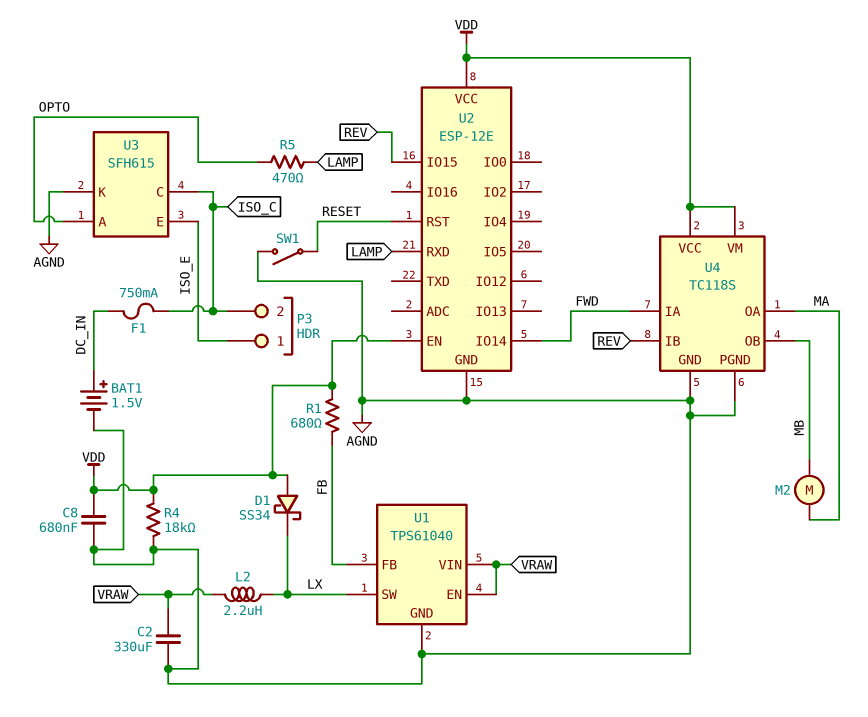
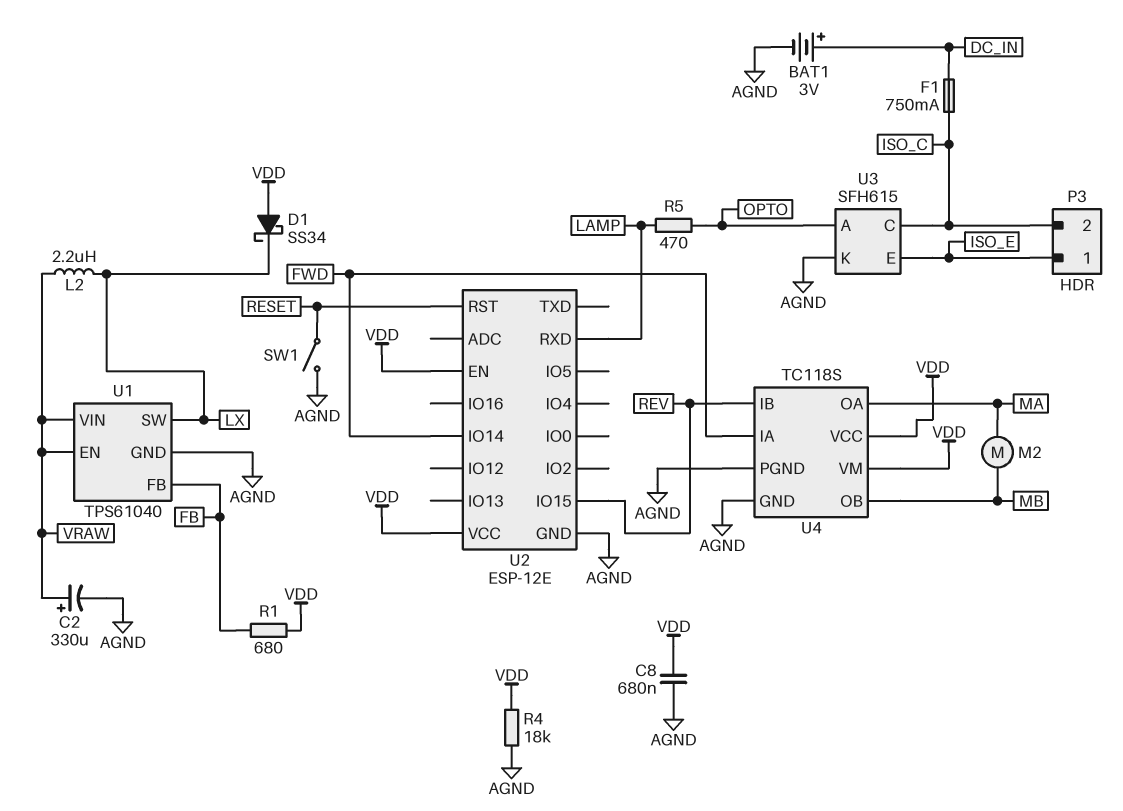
BAT1: 1.5V (plus DC_IN, minus AGND) -> 3V (plus DC_IN, minus AGND)
C2: 330uF (AGND, VRAW) -> 330uF (plus VRAW, minus AGND)

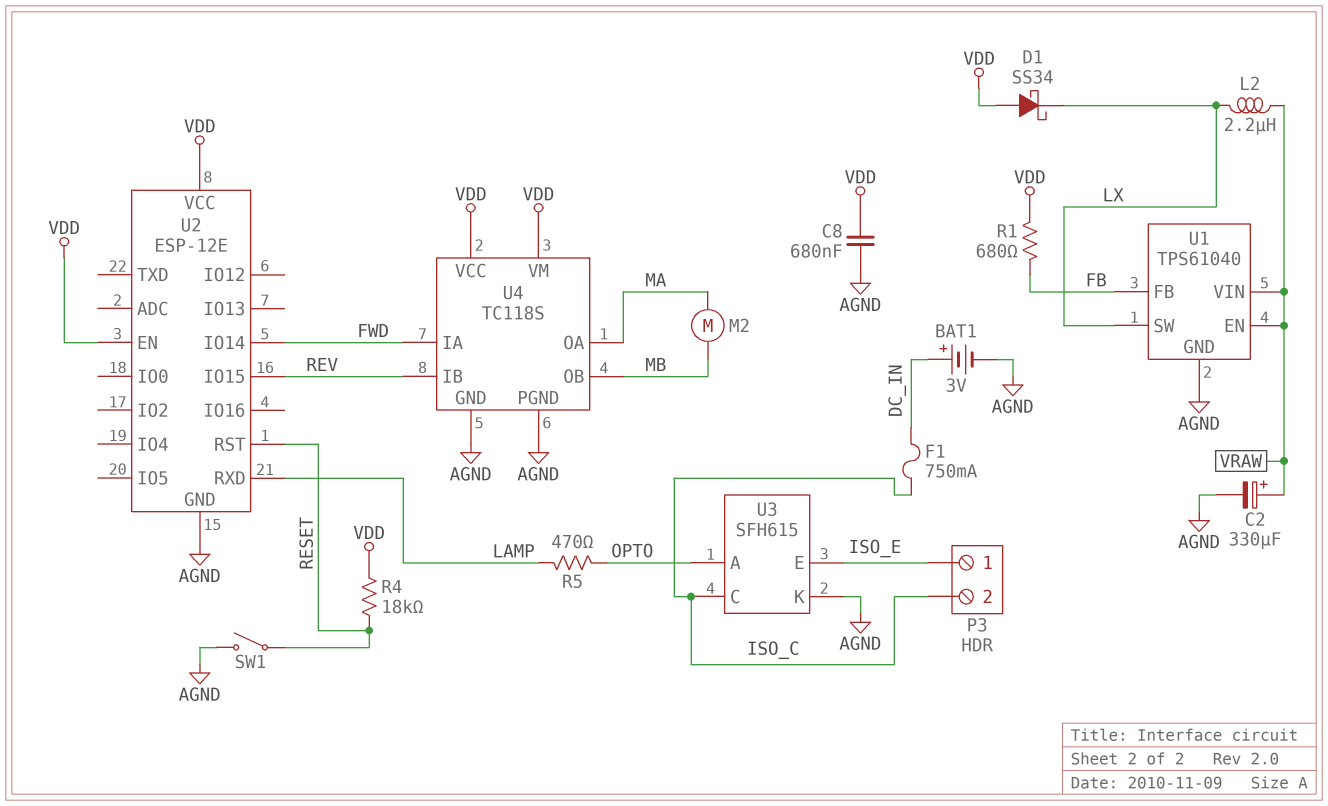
R4: 18k (AGND, VDD) -> 18k (RESET, VDD)

